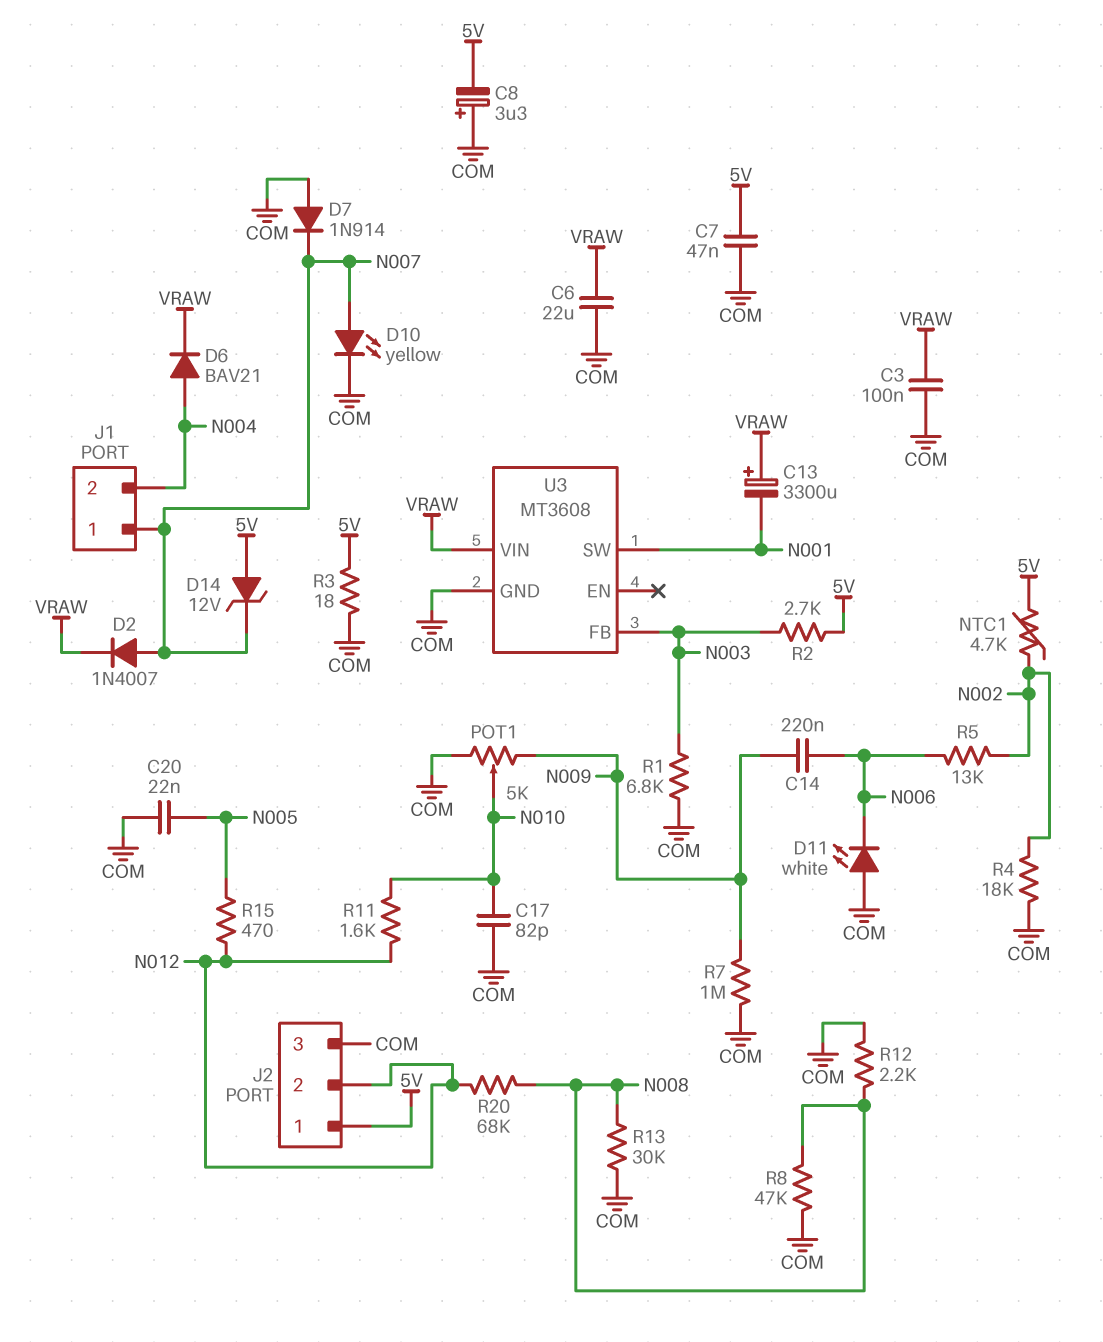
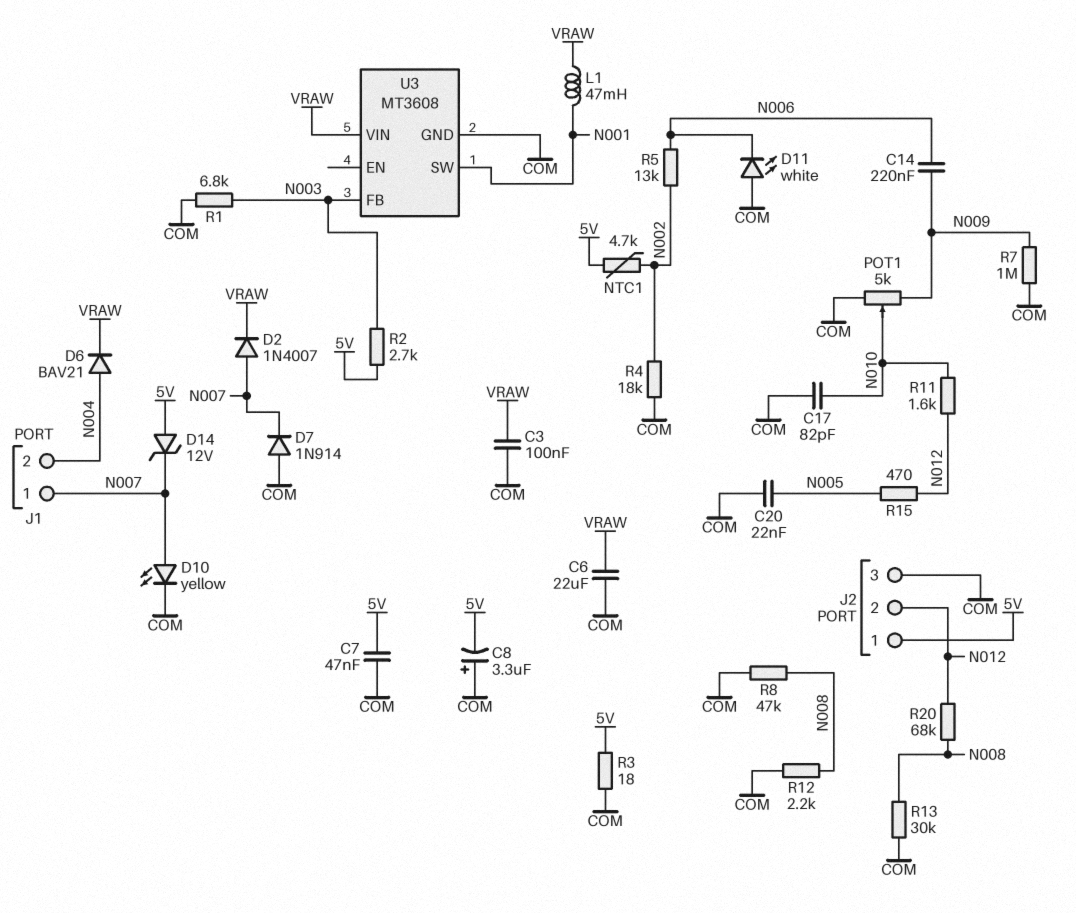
C13: 3300uF (plus VRAW, minus N001) -> none
L1: none -> 47mH (N001, VRAW)

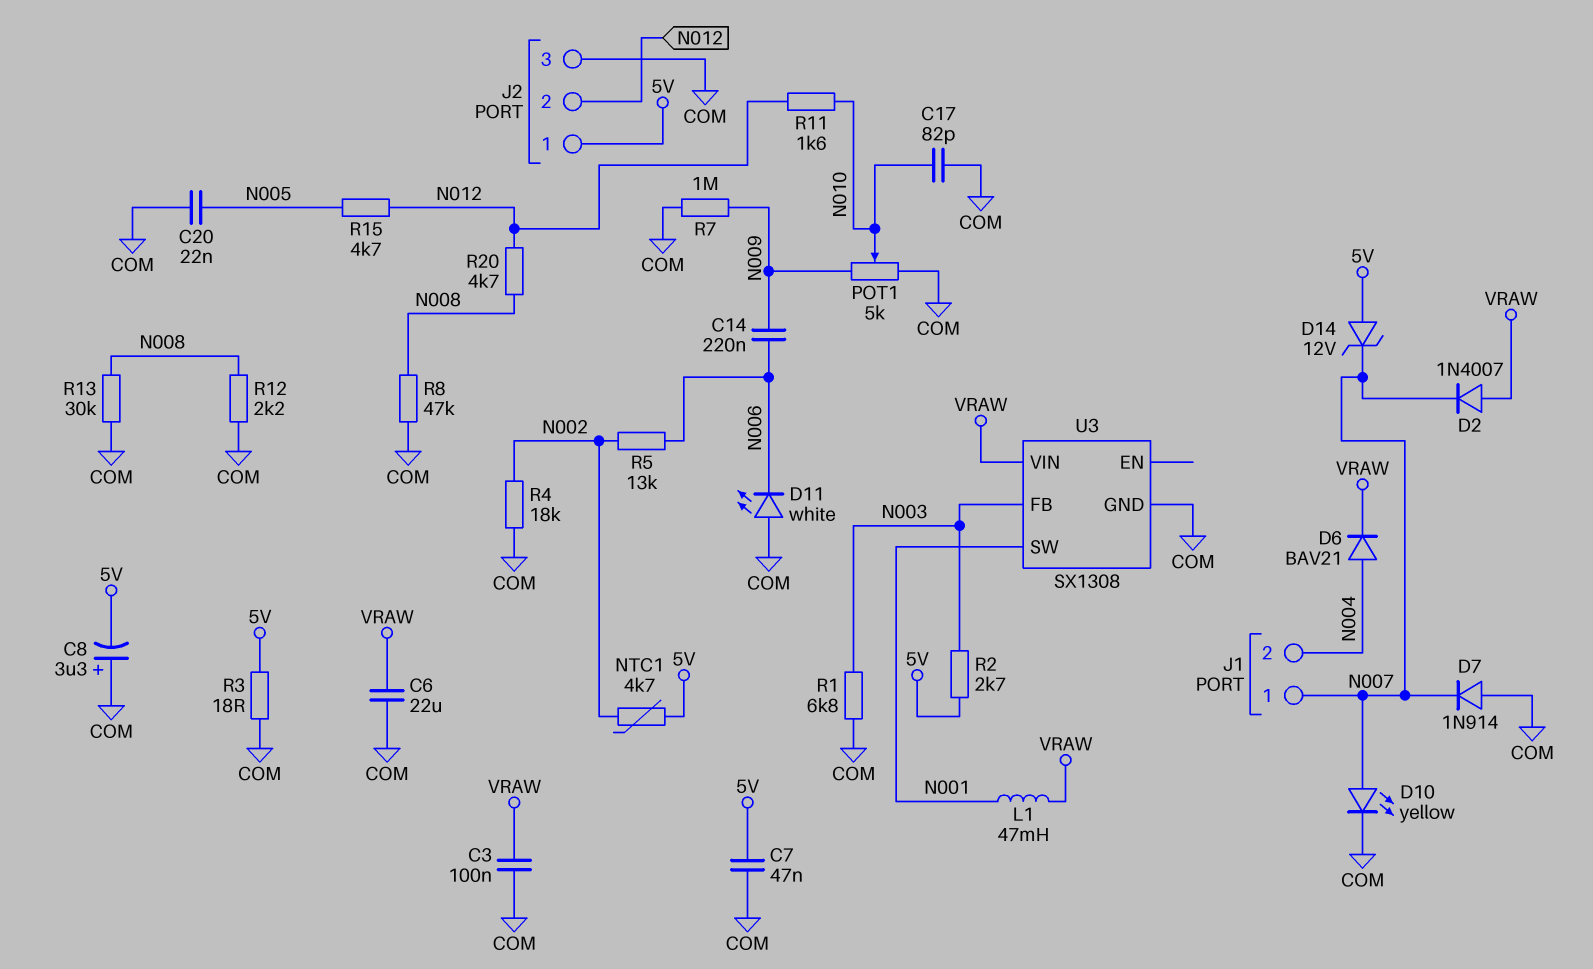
D2: diode 1N4007 (A N007, K VRAW) -> diode 1N4007 (A VRAW, K N007)
R15: 470 (N005, N012) -> 4.7k (N005, N012)
R20: 68k (N008, N012) -> 4.7k (N008, N012)
U3: MT3608 -> SX1308

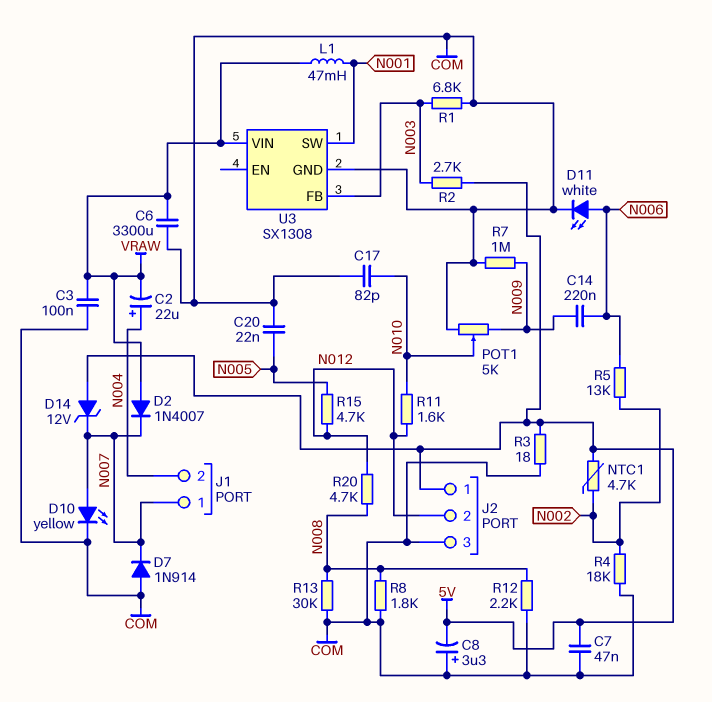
C2: none -> 22uF (plus N004, minus VRAW)
C6: 22uF (COM, VRAW) -> 3300uF (COM, VRAW)
D6: diode BAV21 (A N004, K VRAW) -> none
D11: LED white (A COM, K N006) -> LED white (A N006, K COM)
R8: 47k (COM, N008) -> 1.8k (COM, N008)

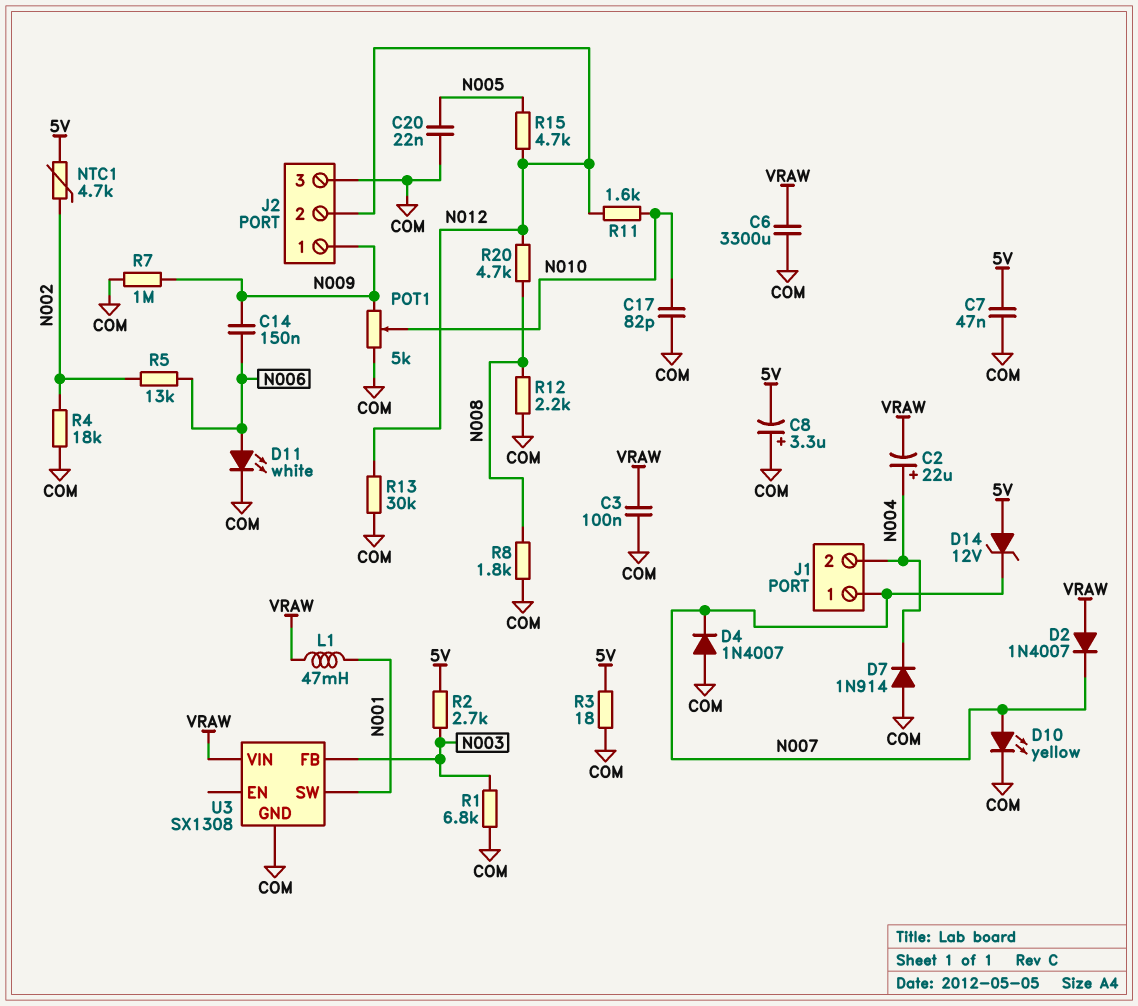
C14: 220nF (N006, N009) -> 150nF (N006, N009)
D4: none -> diode 1N4007 (A COM, K N007)
D7: diode 1N914 (A COM, K N007) -> diode 1N914 (A COM, K N004)
J2 pin 1: 5V -> N009
R13: 30k (COM, N008) -> 30k (COM, N012)

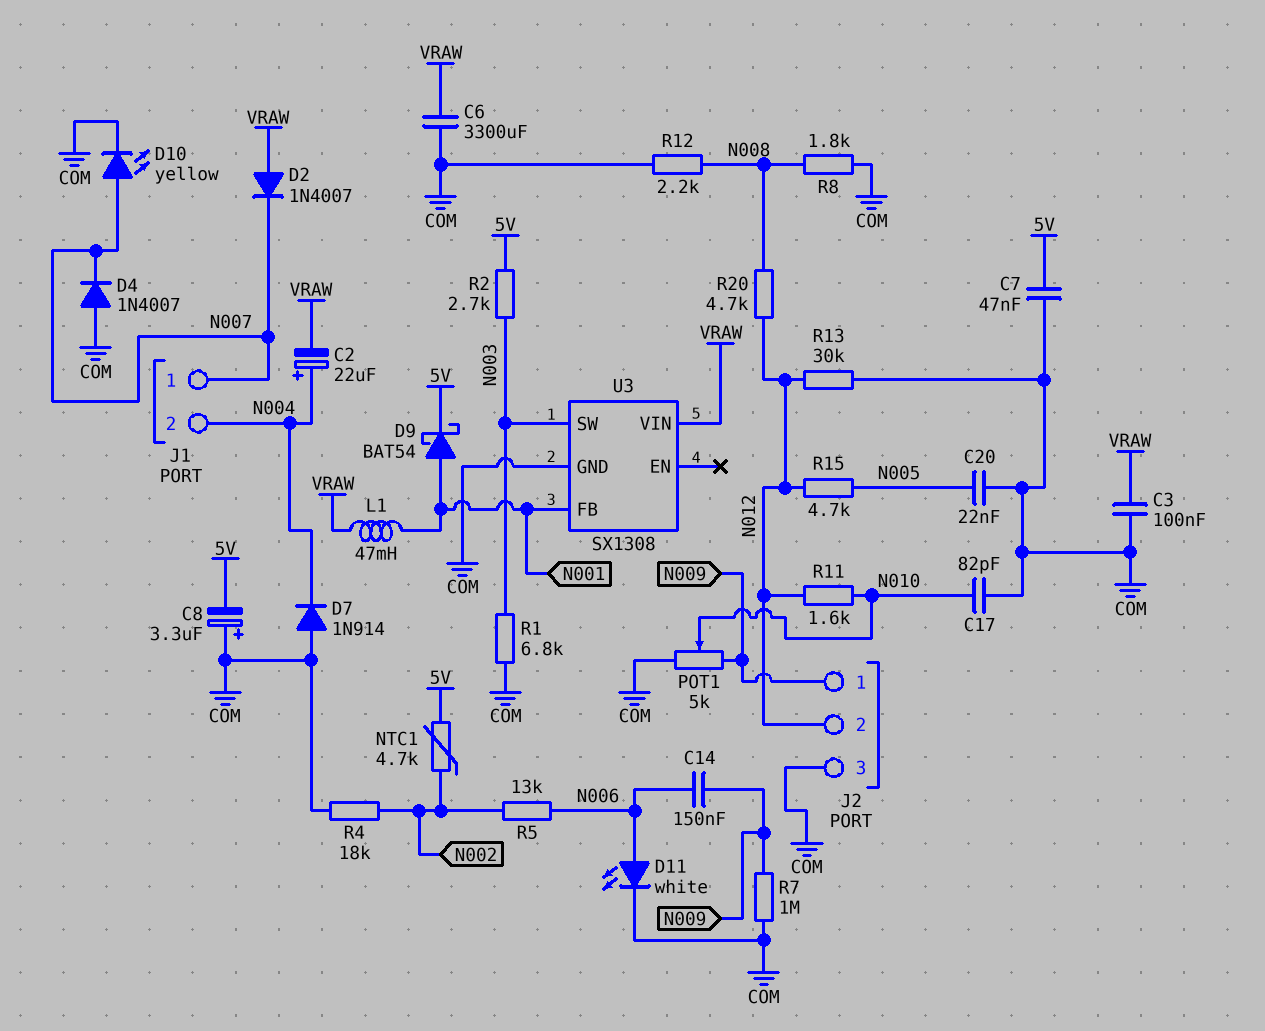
D9: none -> schottky BAT54 (A N001, K 5V)
D14: zener 12V (A 5V, K N007) -> none
R3: 18 (5V, COM) -> none
U3 pin FB: N003 -> N001
U3 pin SW: N001 -> N003

